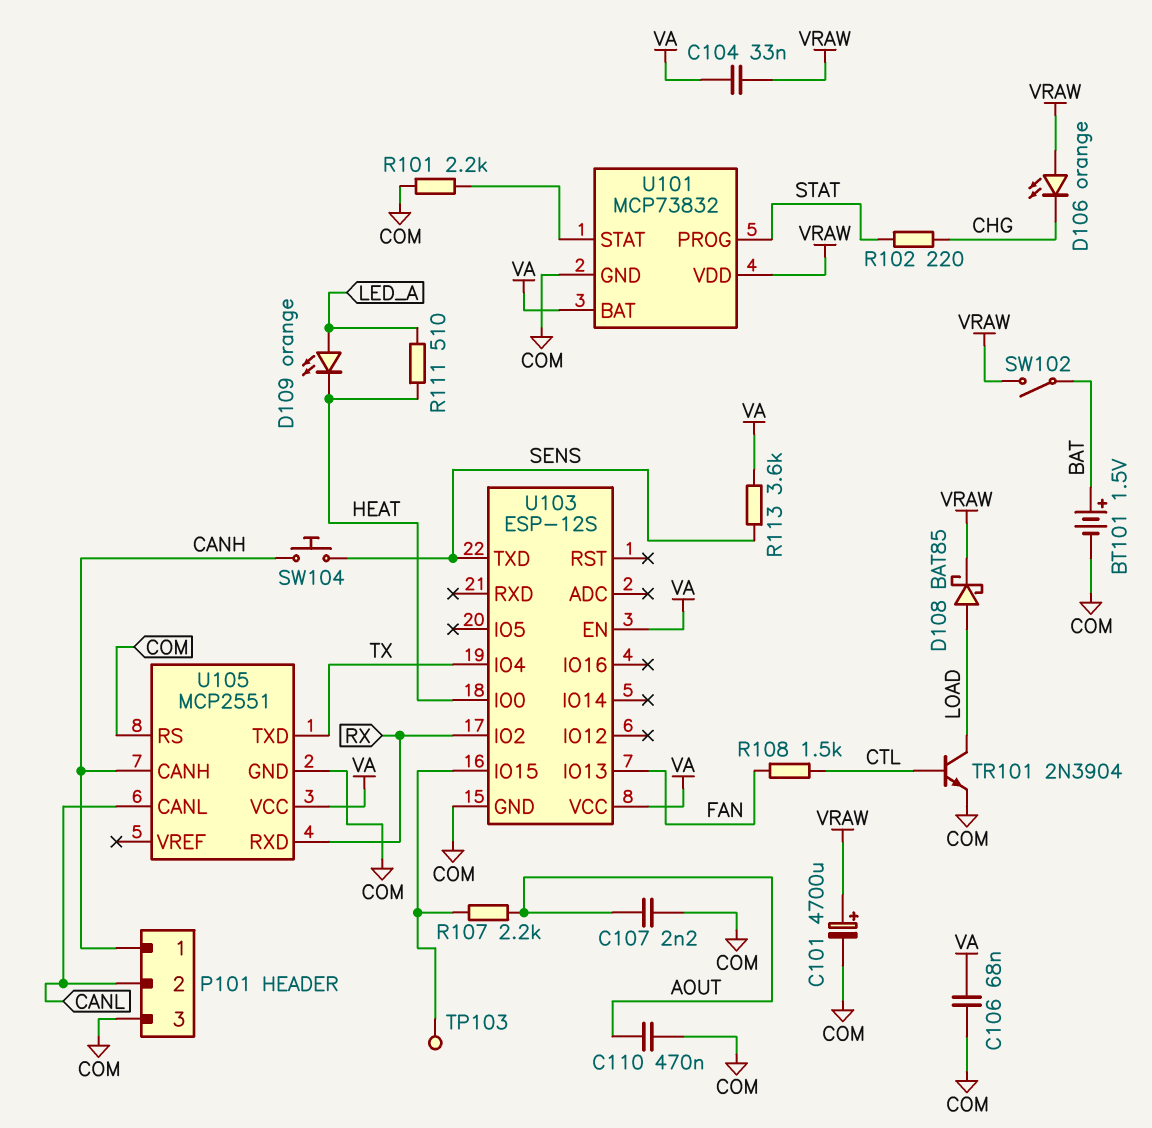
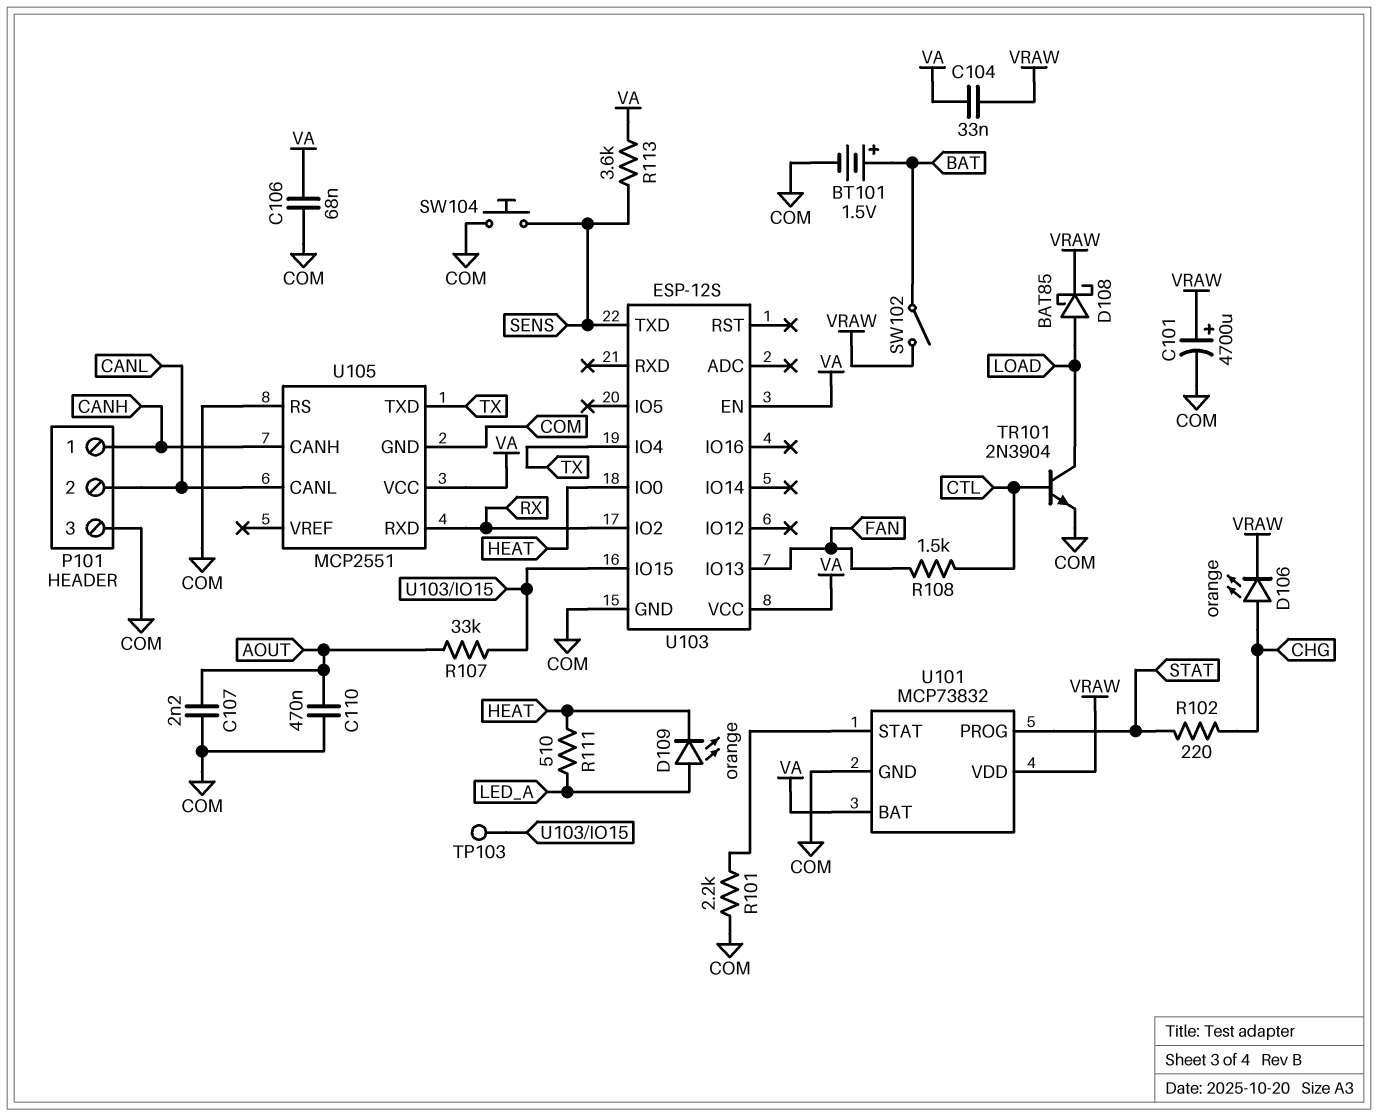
D106: LED orange (A VRAW, K CHG) -> LED orange (A CHG, K VRAW)
R107: 2.2k (AOUT, U103/IO15) -> 33k (AOUT, U103/IO15)
SW104: button (CANH, SENS) -> button (COM, SENS)

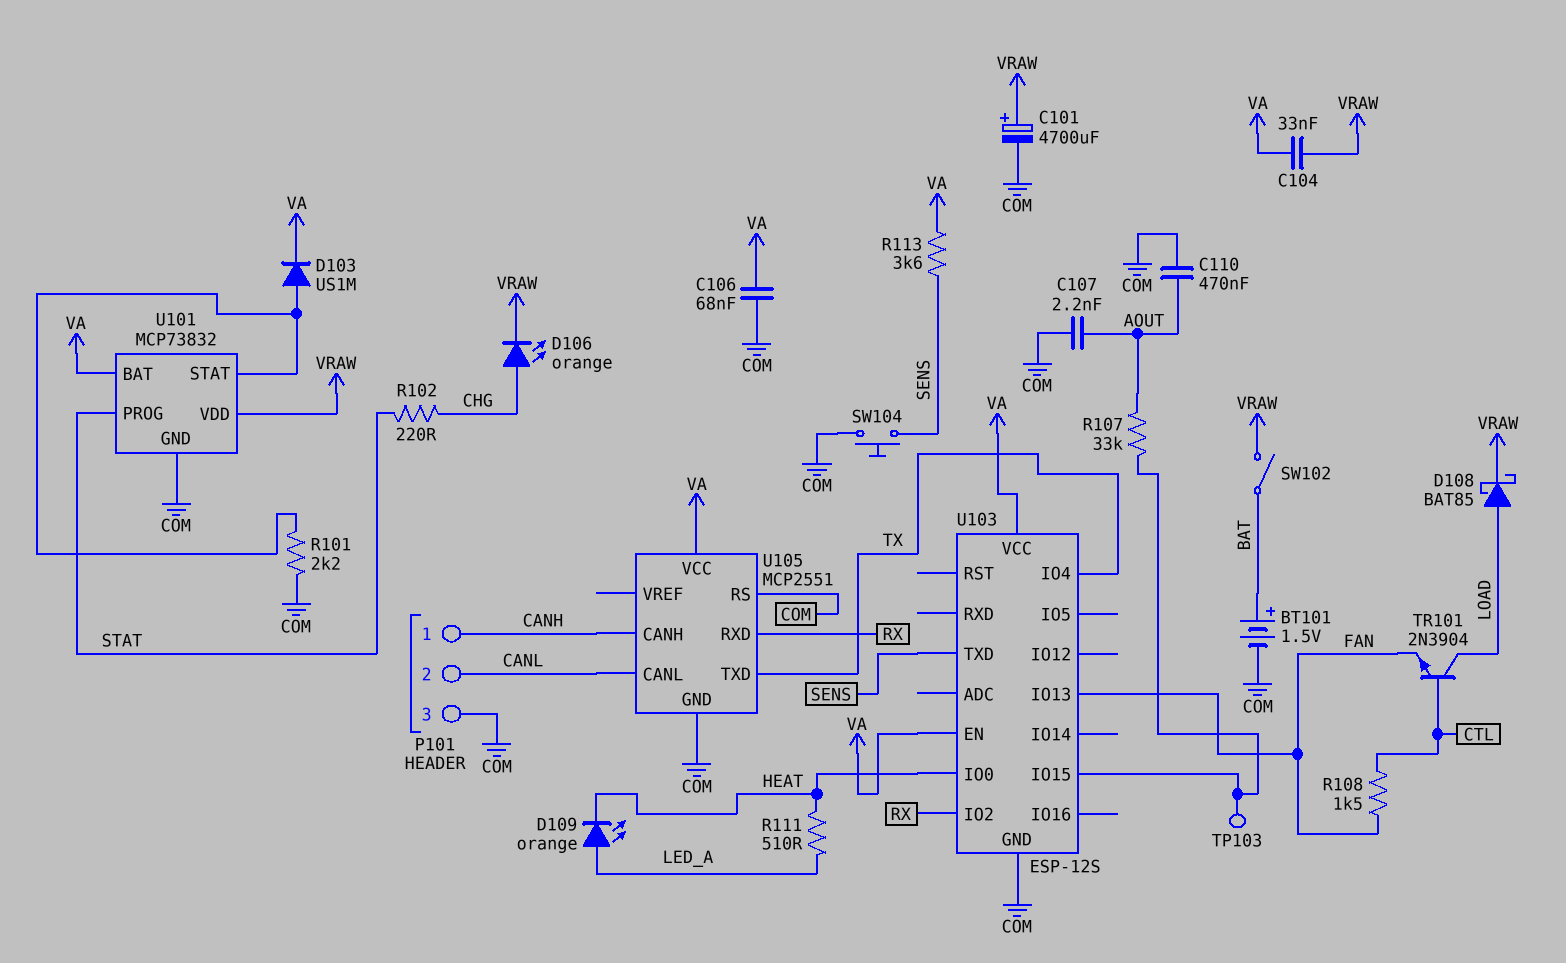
D103: none -> diode US1M (A U101/STAT, K VA)
TR101: NPN 2N3904 (B CTL, C LOAD, E COM) -> NPN 2N3904 (B CTL, C LOAD, E FAN)

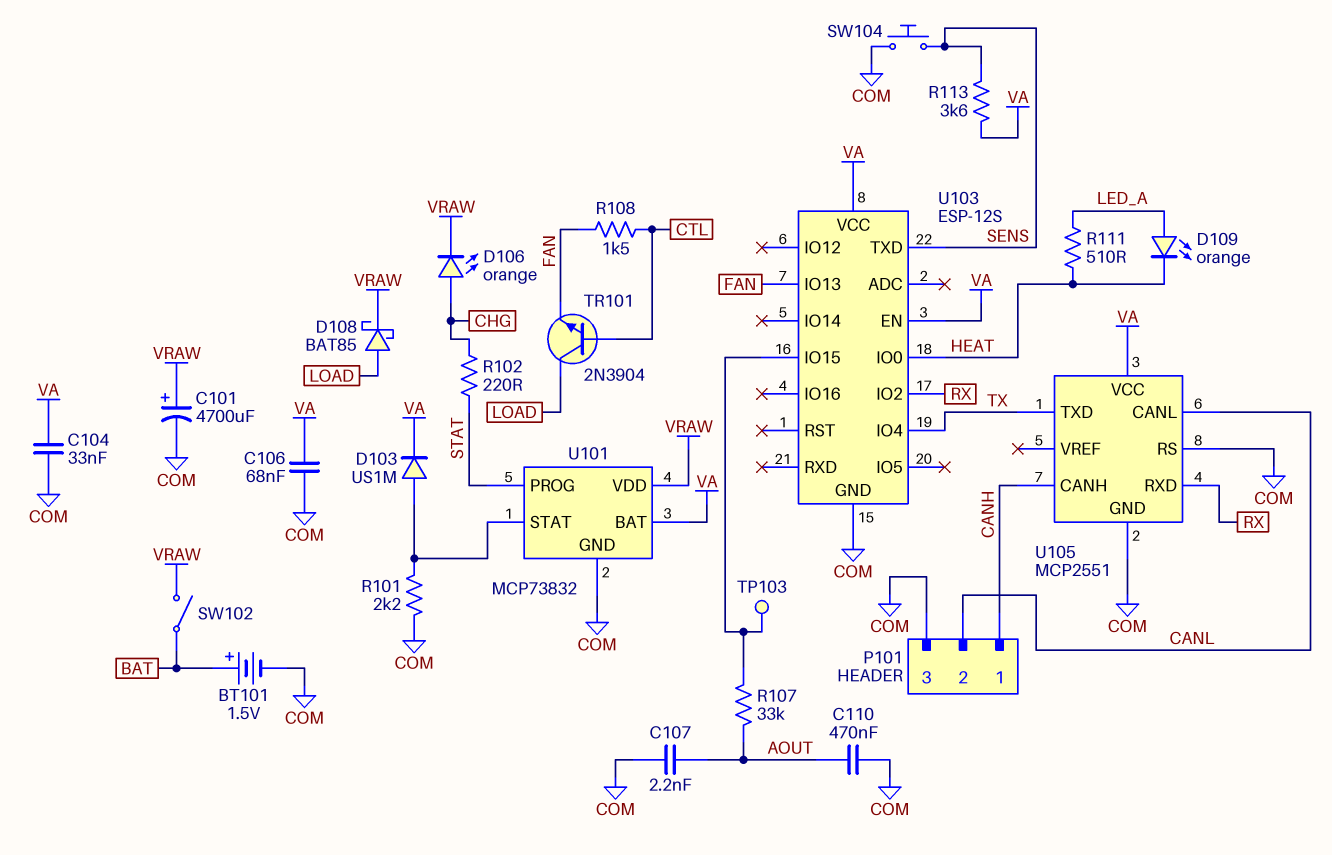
C104: 33nF (VA, VRAW) -> 33nF (COM, VA)

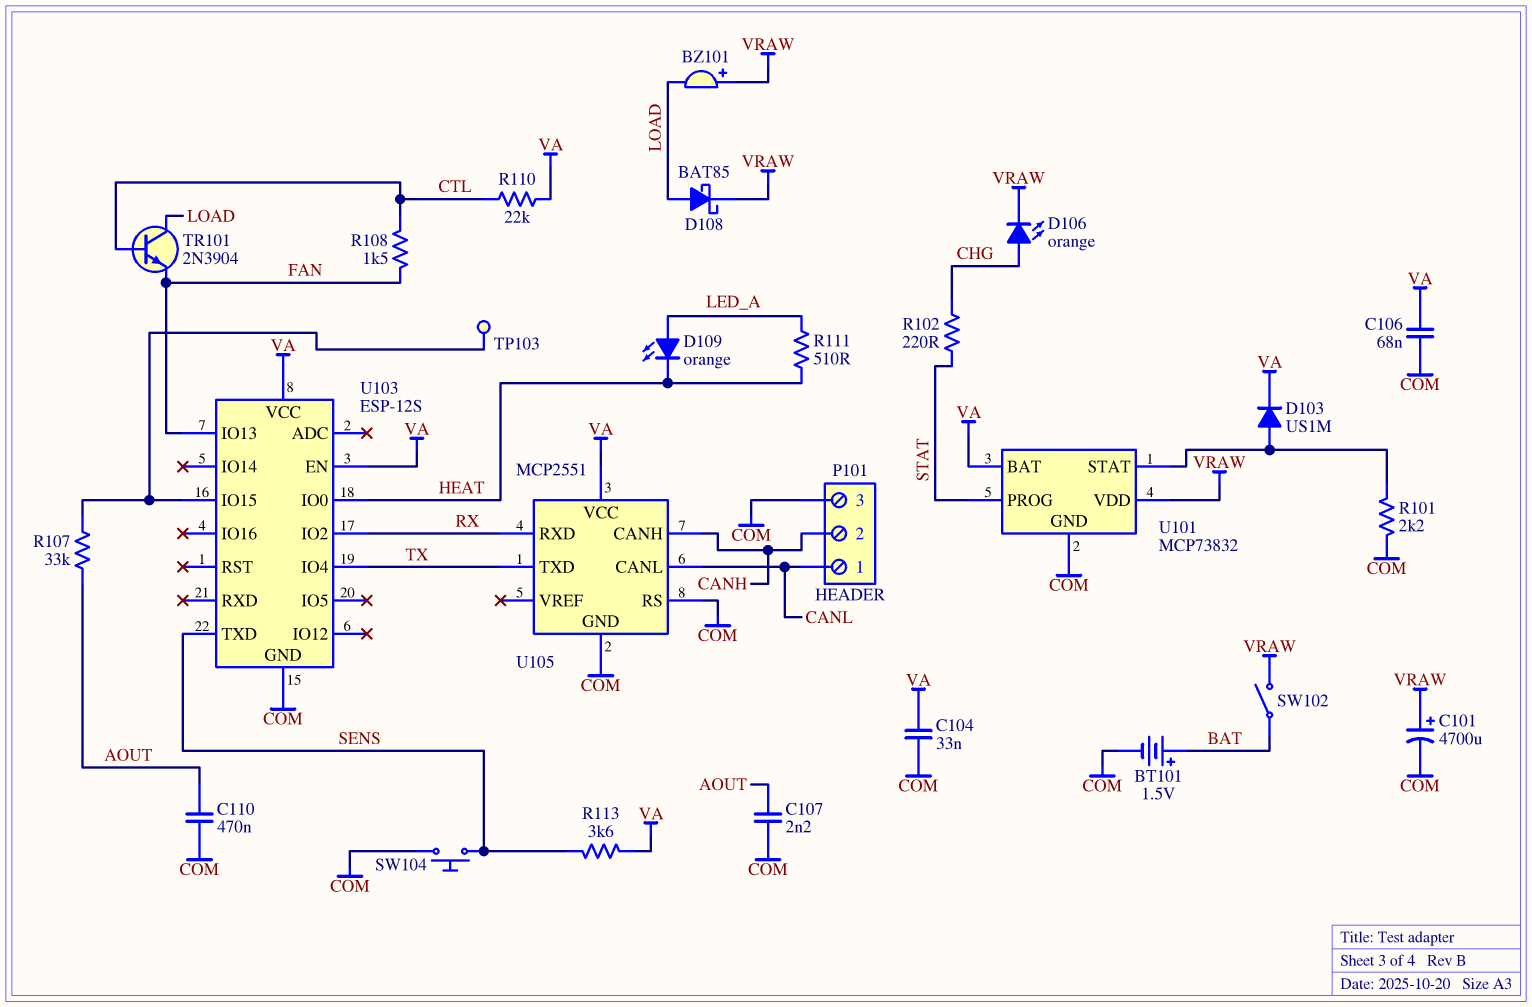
BZ101: none -> buzzer (plus VRAW, minus LOAD)
P101 pin 1: CANH -> CANL
P101 pin 2: CANL -> CANH
R110: none -> 22k (CTL, VA)

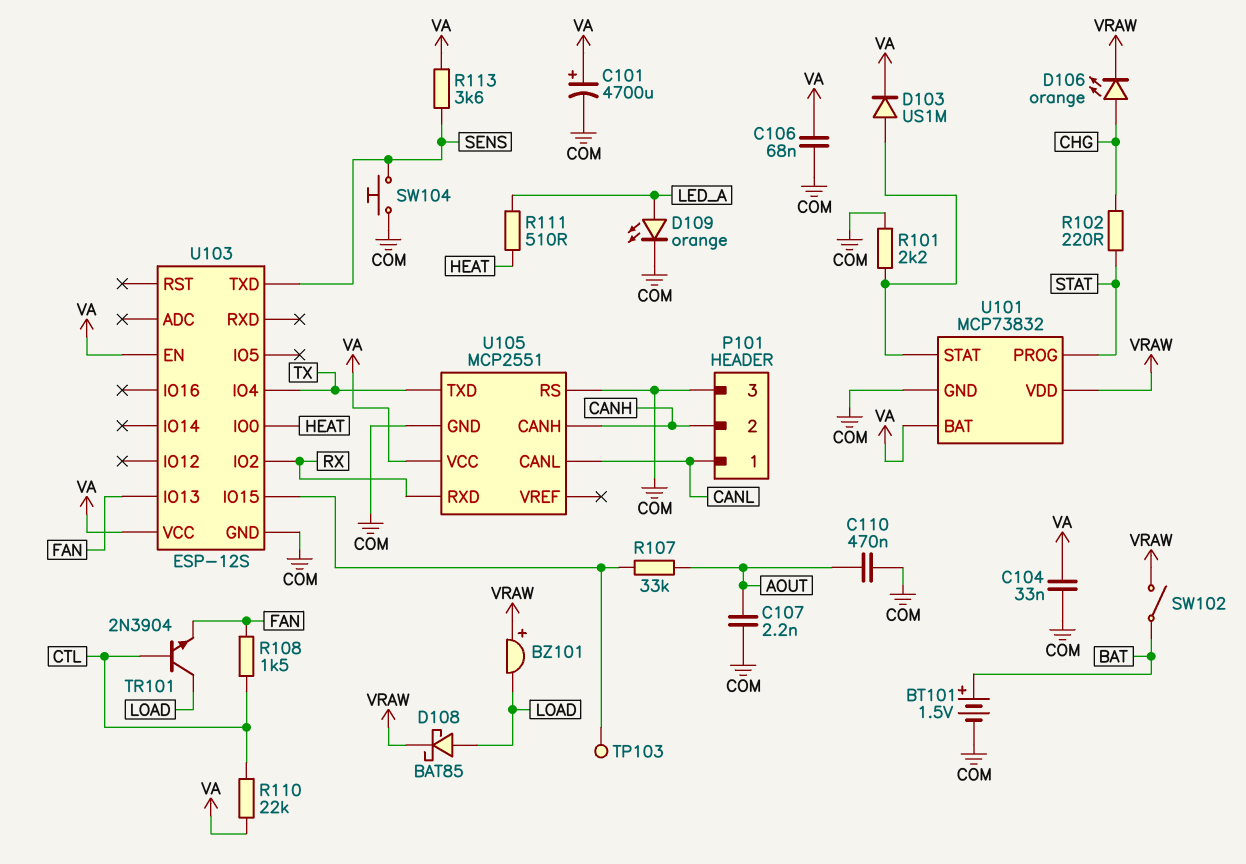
C101: 4700uF (plus VRAW, minus COM) -> 4700uF (plus VA, minus COM)
D109: LED orange (A LED_A, K HEAT) -> LED orange (A LED_A, K COM)

